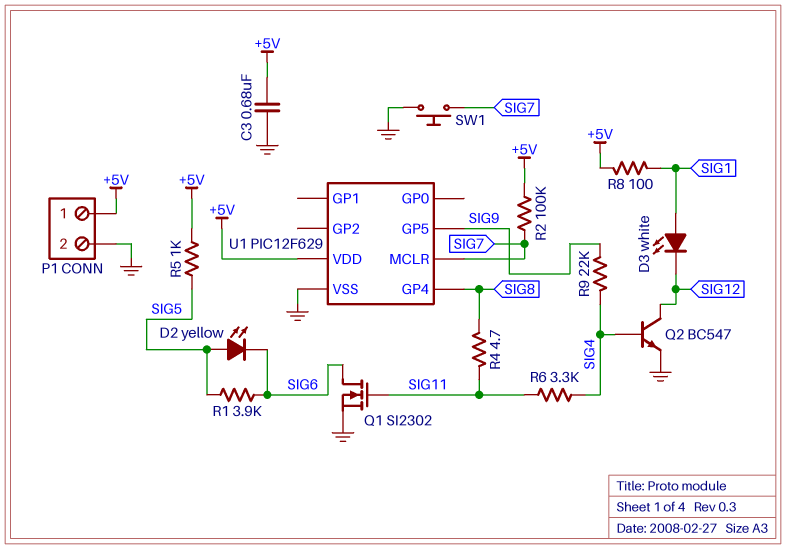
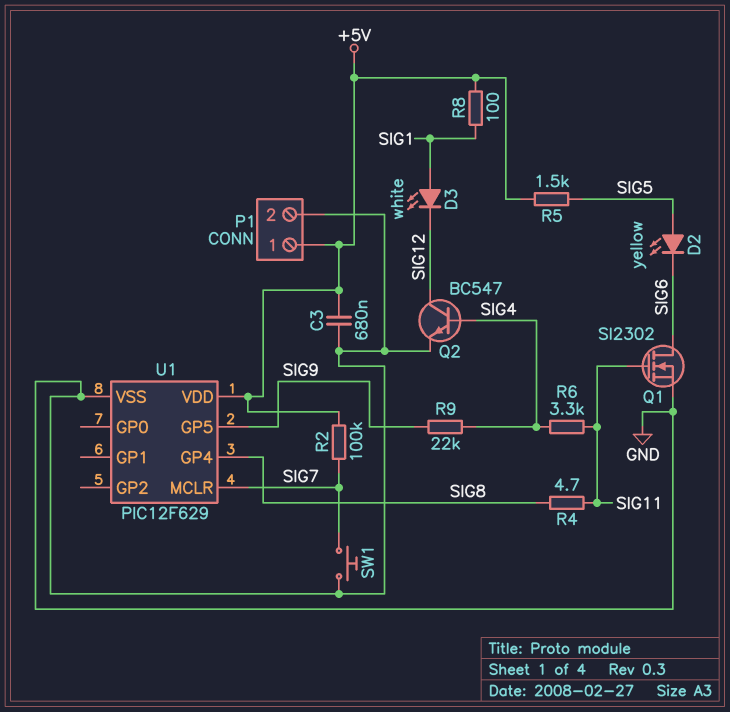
R1: 3.9k (SIG5, SIG6) -> none
R5: 1k (+5V, SIG5) -> 1.5k (+5V, SIG5)

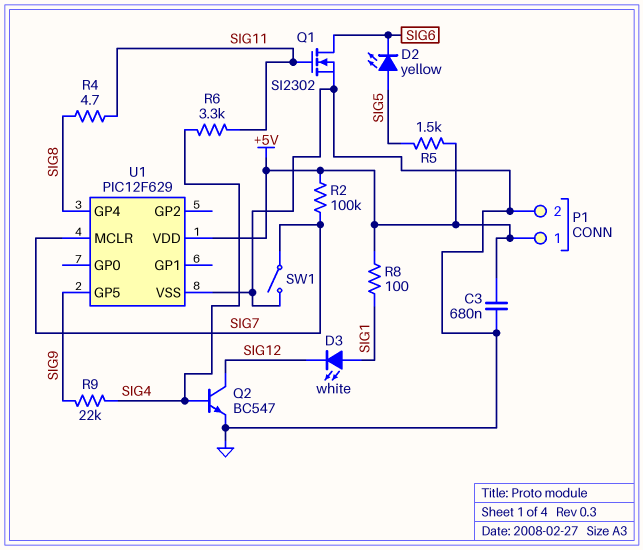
SW1: button (GND, SIG7) -> switch (GND, SIG7)

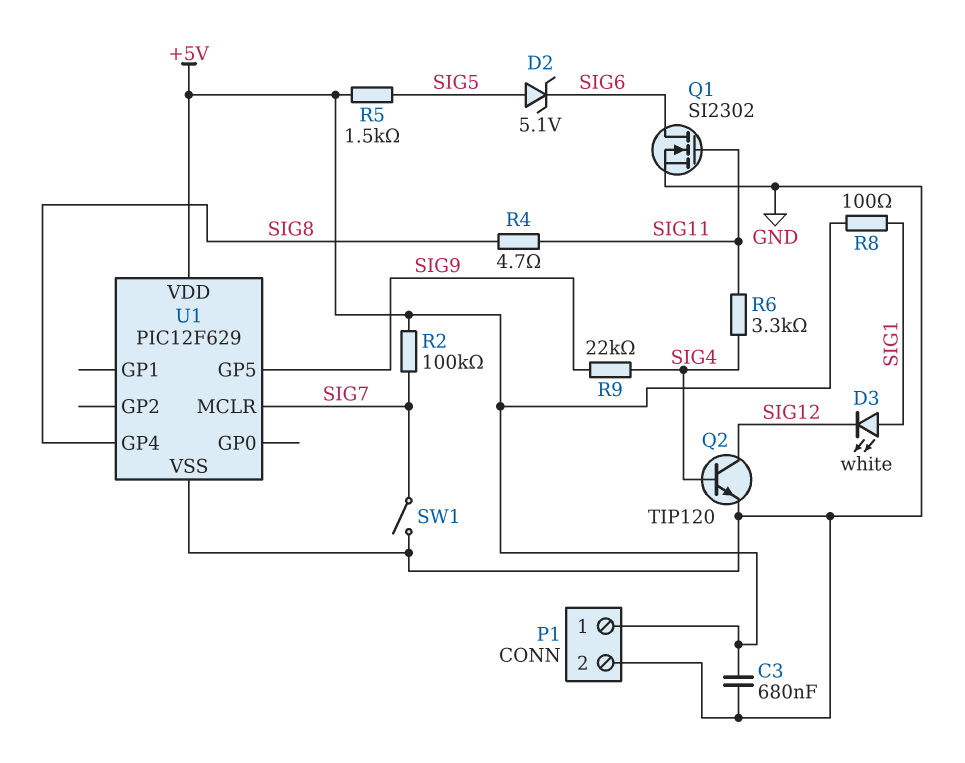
D2: LED yellow (A SIG5, K SIG6) -> zener 5.1V (A SIG5, K SIG6)
Q2: NPN BC547 (B SIG4, C SIG12, E GND) -> NPN TIP120 (B SIG4, C SIG12, E GND)

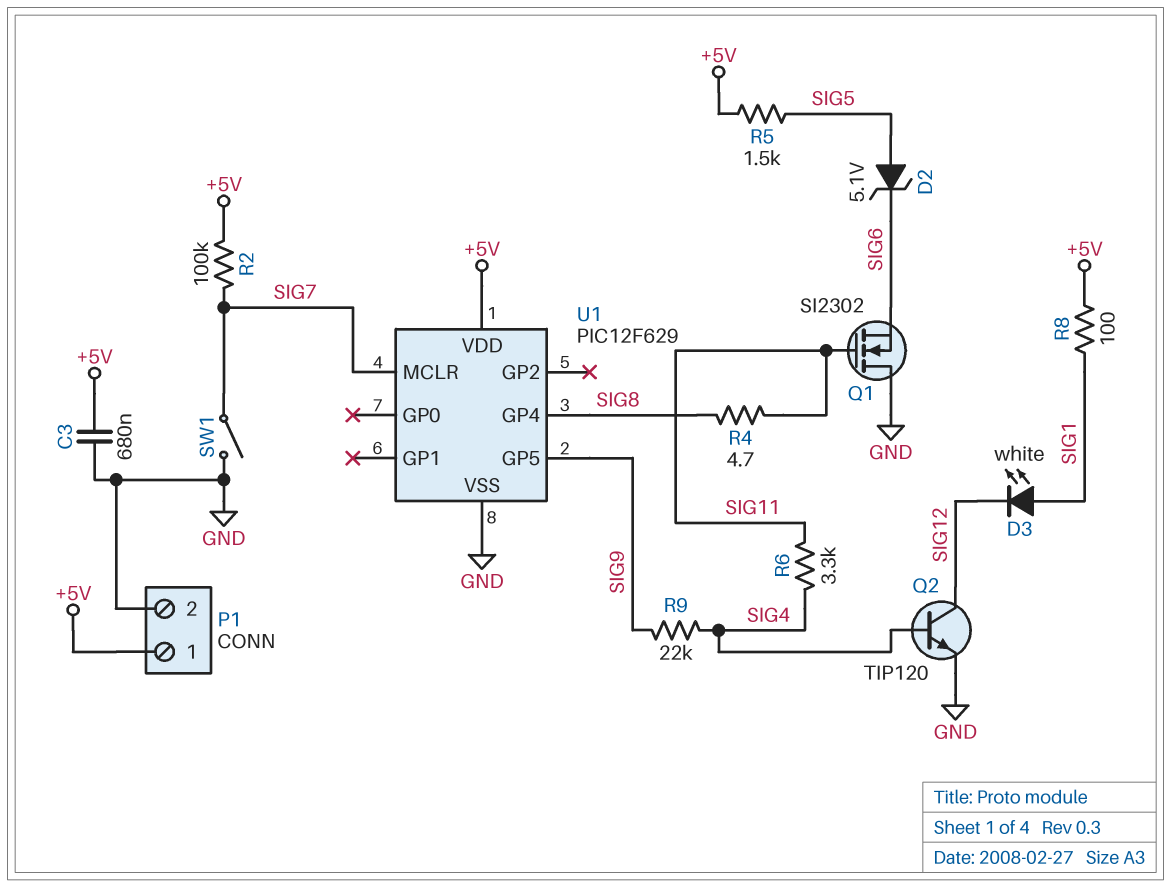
Q1: NMOS SI2302 (G SIG11, D SIG6, S GND) -> NMOS SI2302 (G SIG11, D GND, S SIG6)

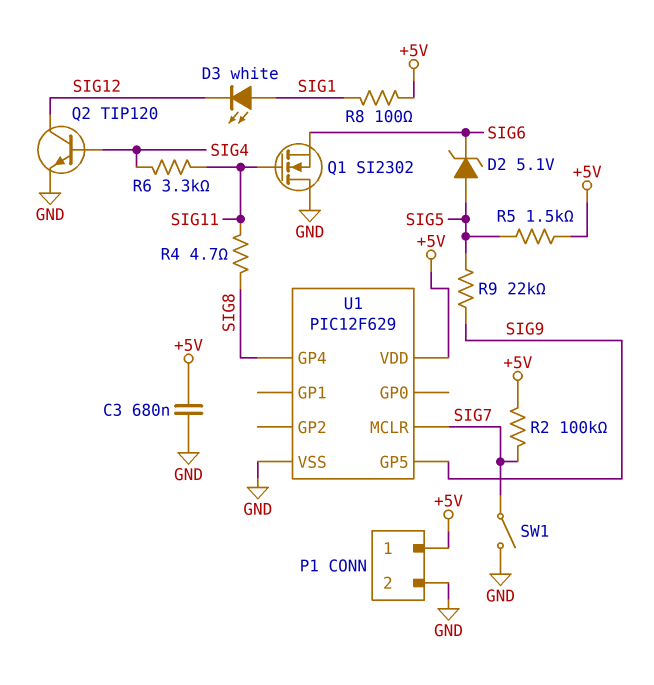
R9: 22k (SIG4, SIG9) -> 22k (SIG5, SIG9)

